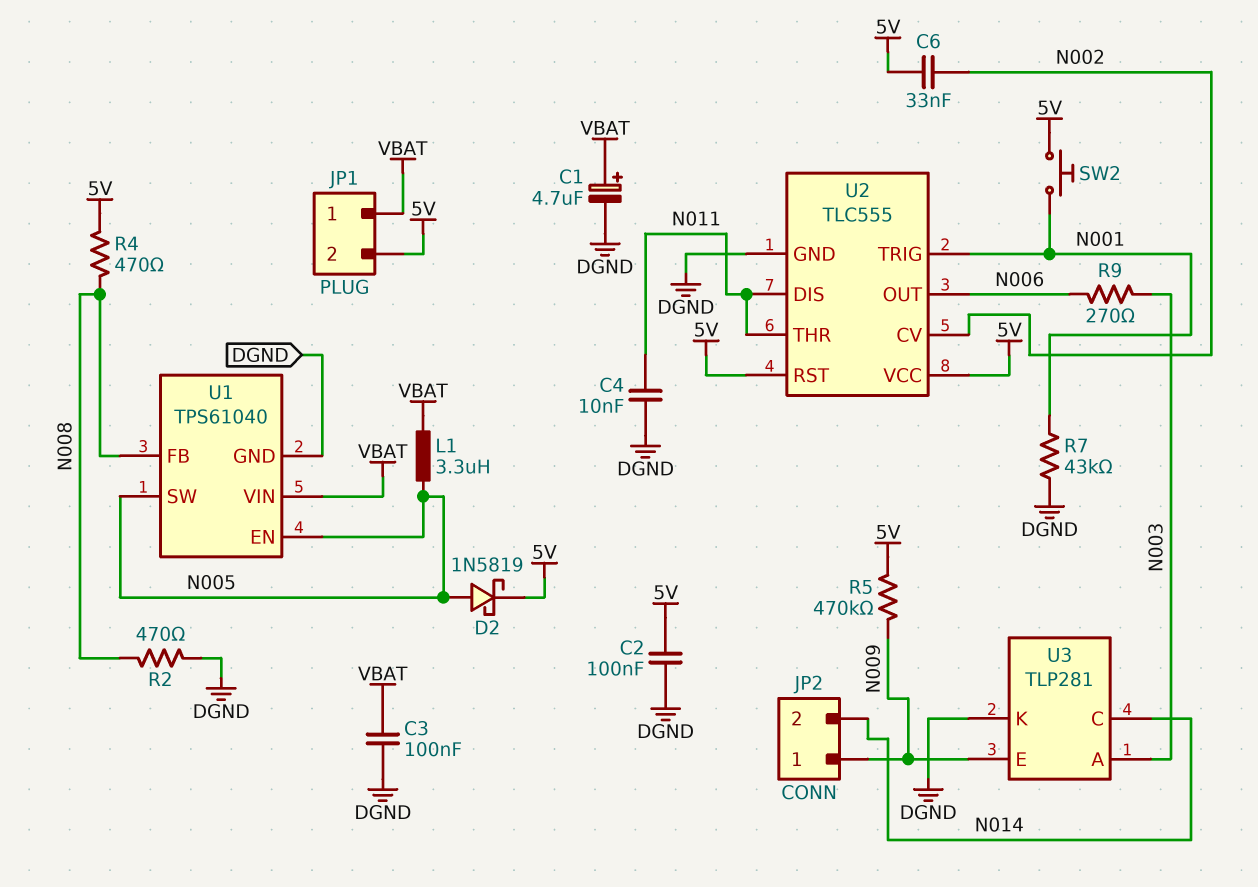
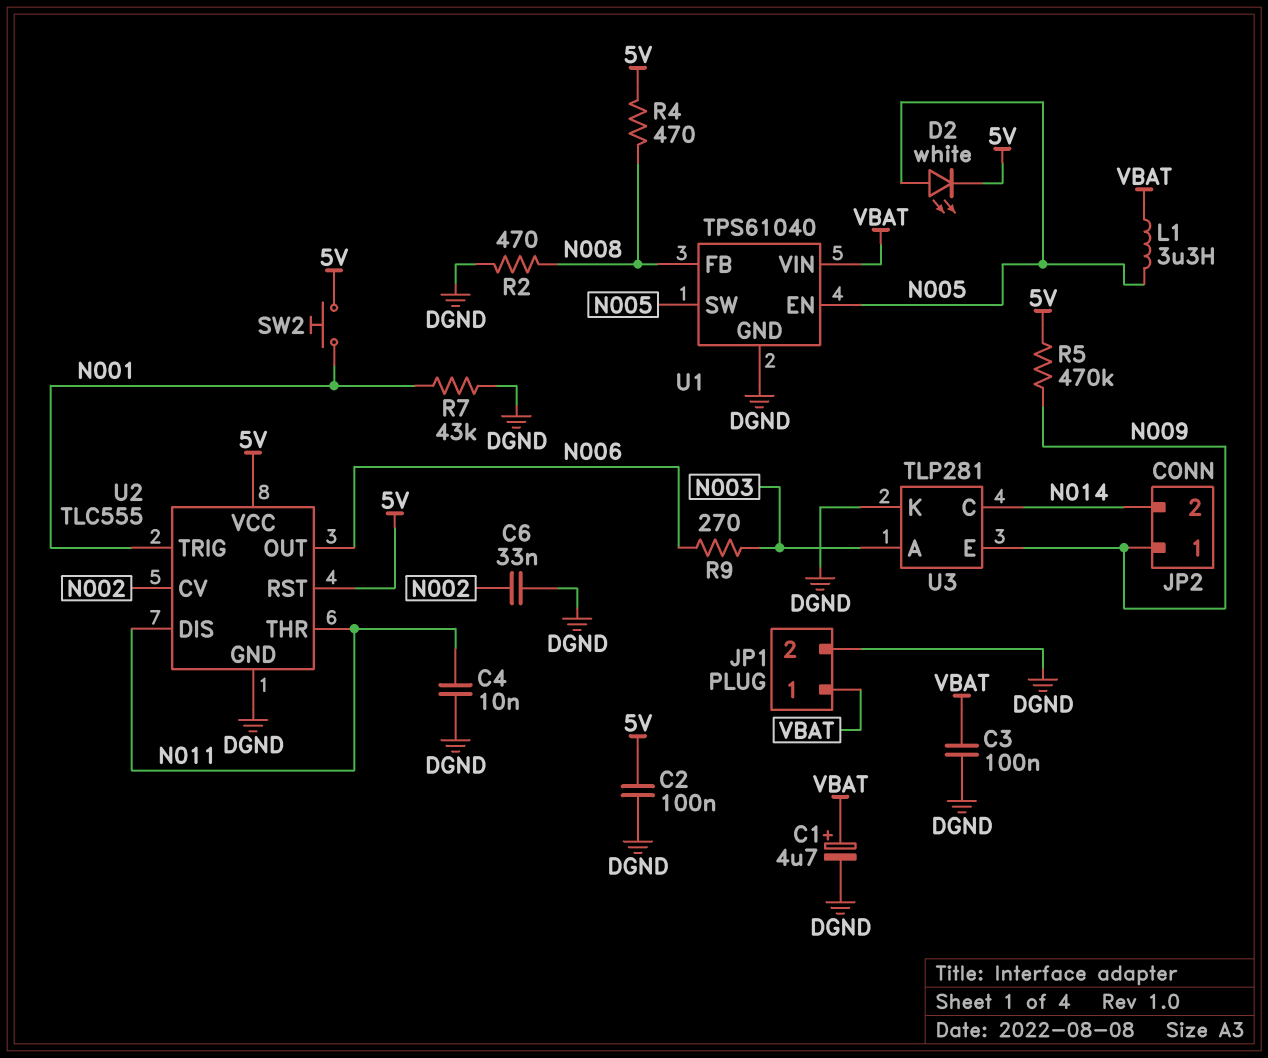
C6: 33nF (5V, N002) -> 33nF (DGND, N002)
D2: schottky 1N5819 (A N005, K 5V) -> LED white (A N005, K 5V)
JP1 pin 2: 5V -> DGND

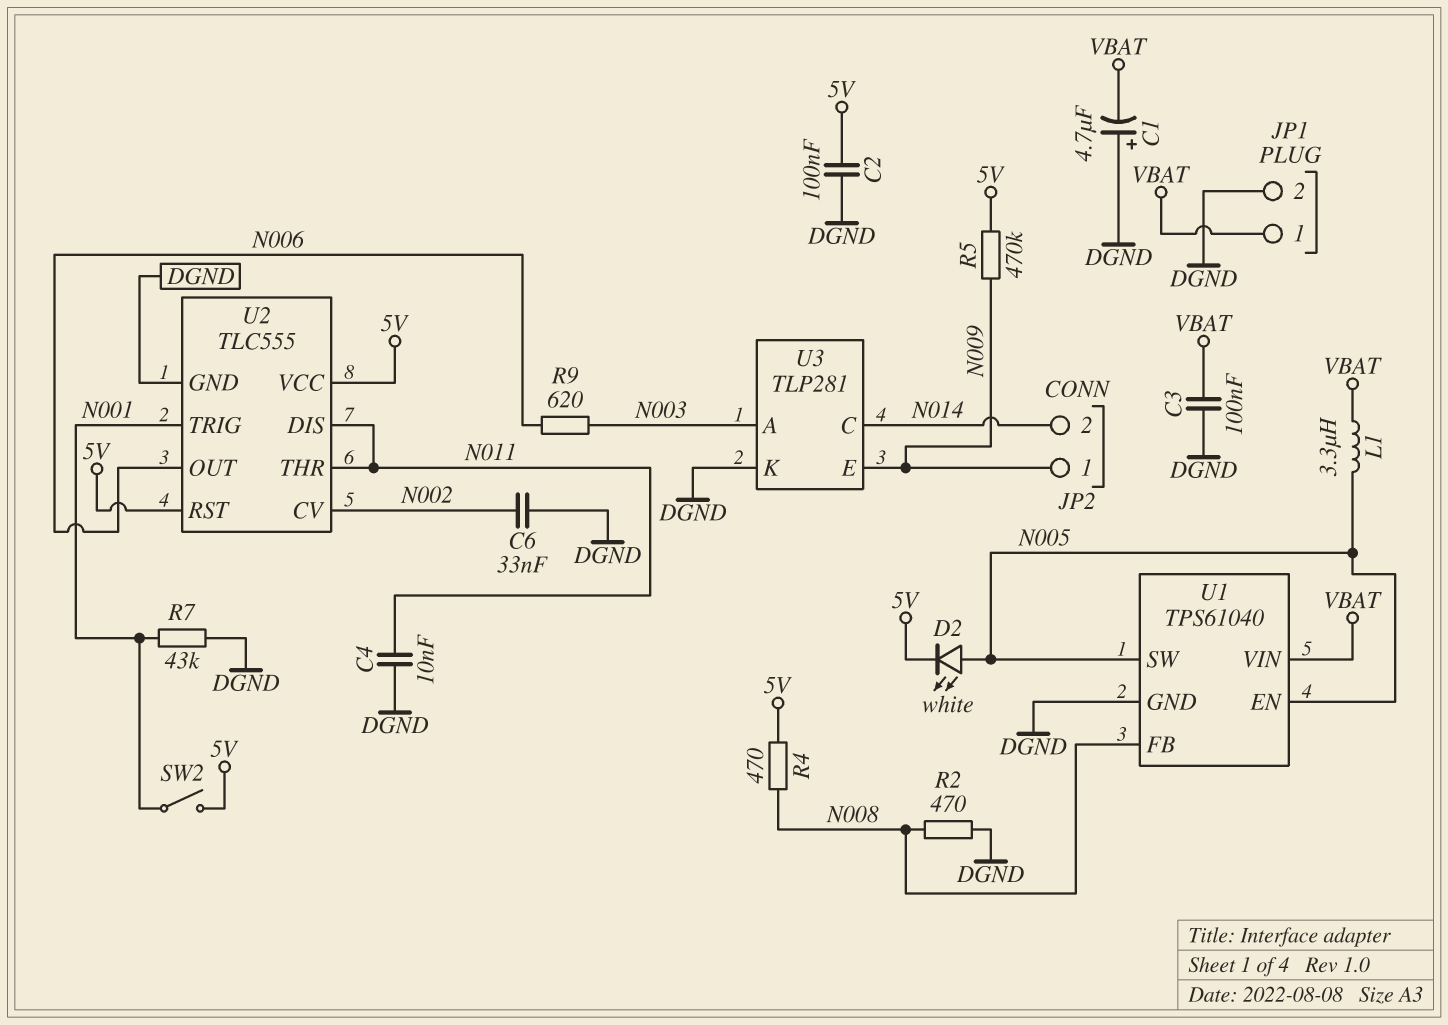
C1: 4.7uF (plus VBAT, minus DGND) -> 4.7uF (plus DGND, minus VBAT)
R9: 270 (N003, N006) -> 620 (N003, N006)
SW2: button (5V, N001) -> switch (5V, N001)

